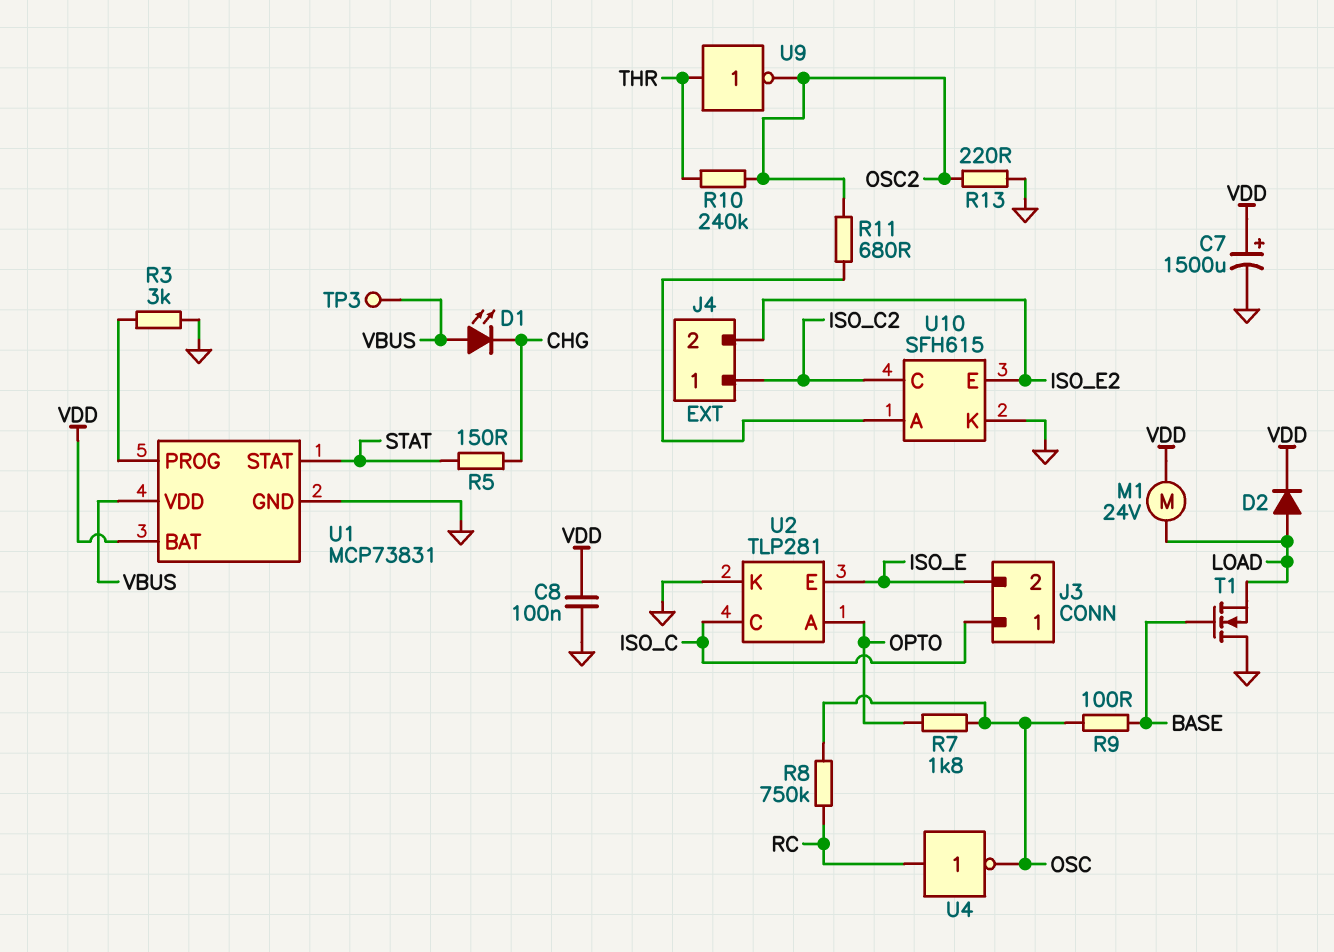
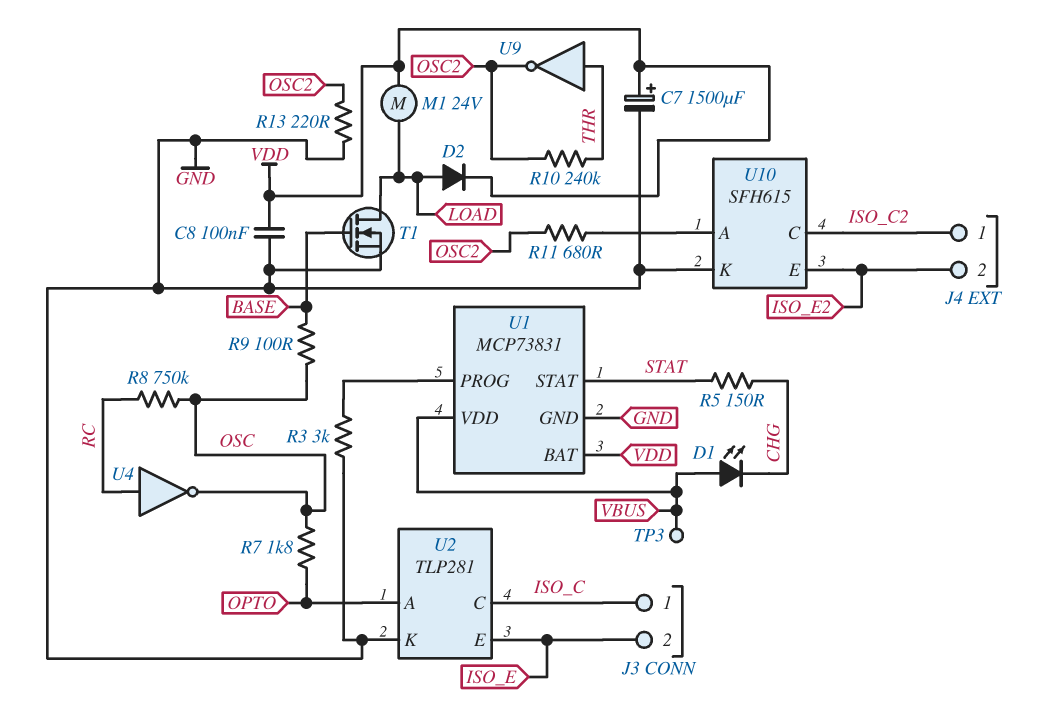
T1: NMOS (G BASE, D GND, S LOAD) -> NMOS (G BASE, D LOAD, S GND)

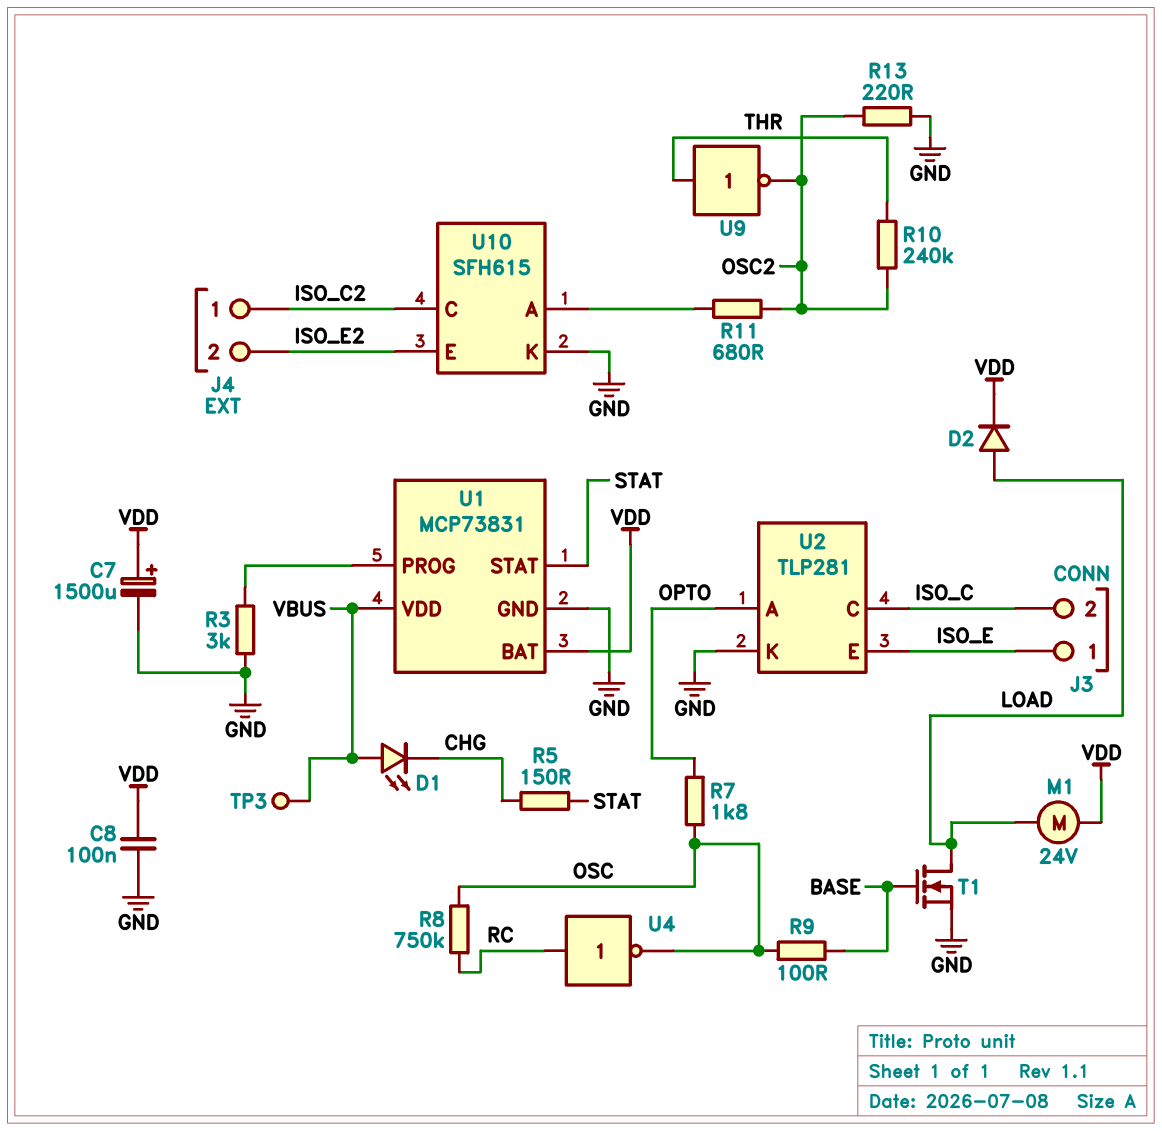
J3 pin 1: ISO_C -> ISO_E
J3 pin 2: ISO_E -> ISO_C

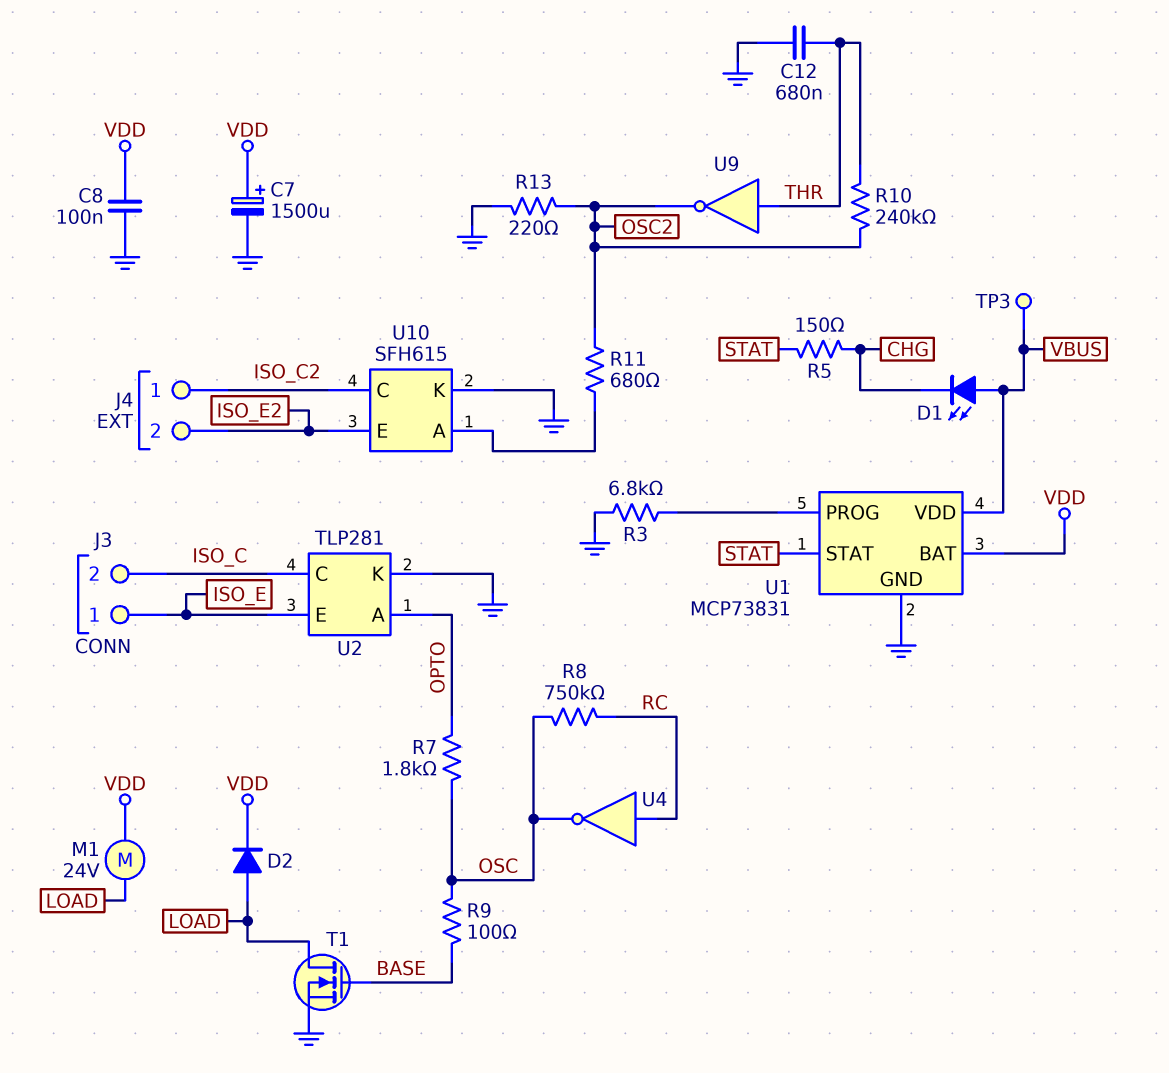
C12: none -> 680nF (GND, THR)
R3: 3k (GND, U1/PROG) -> 6.8k (GND, U1/PROG)

